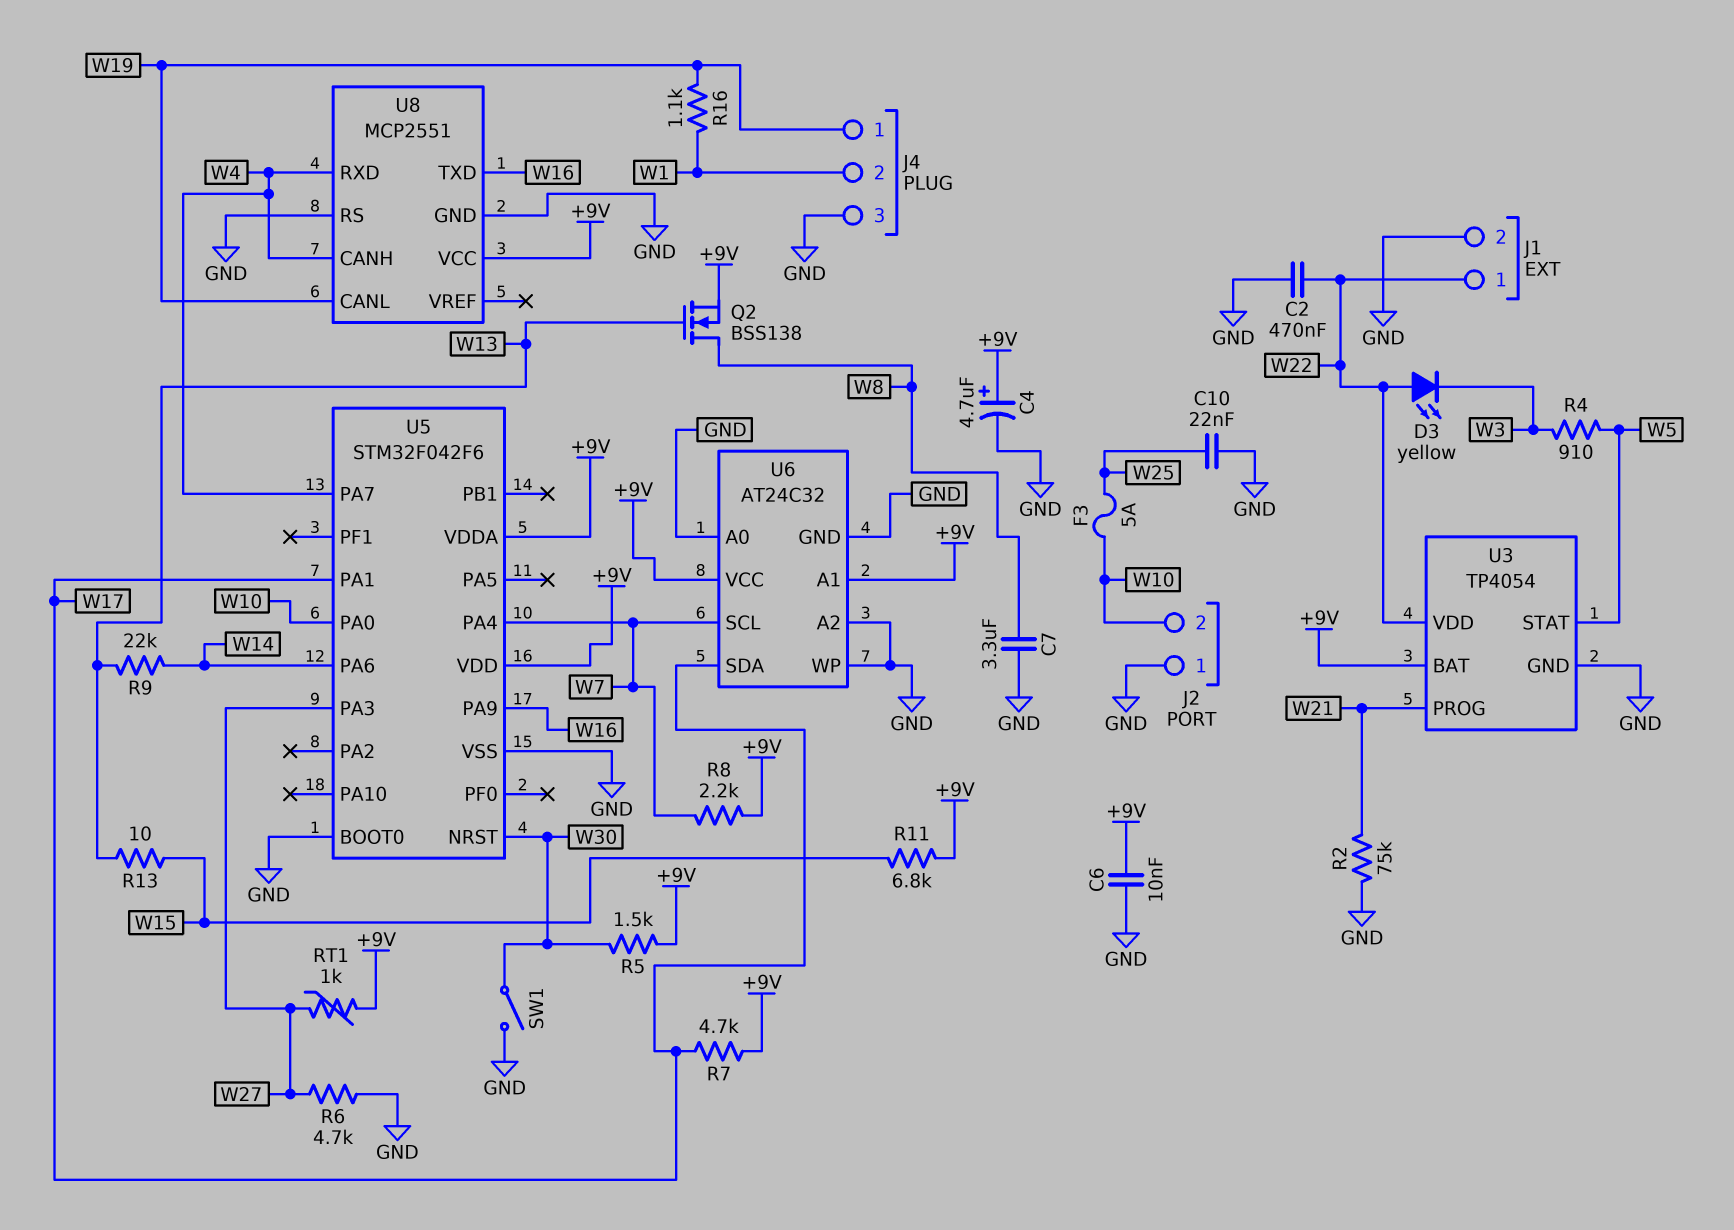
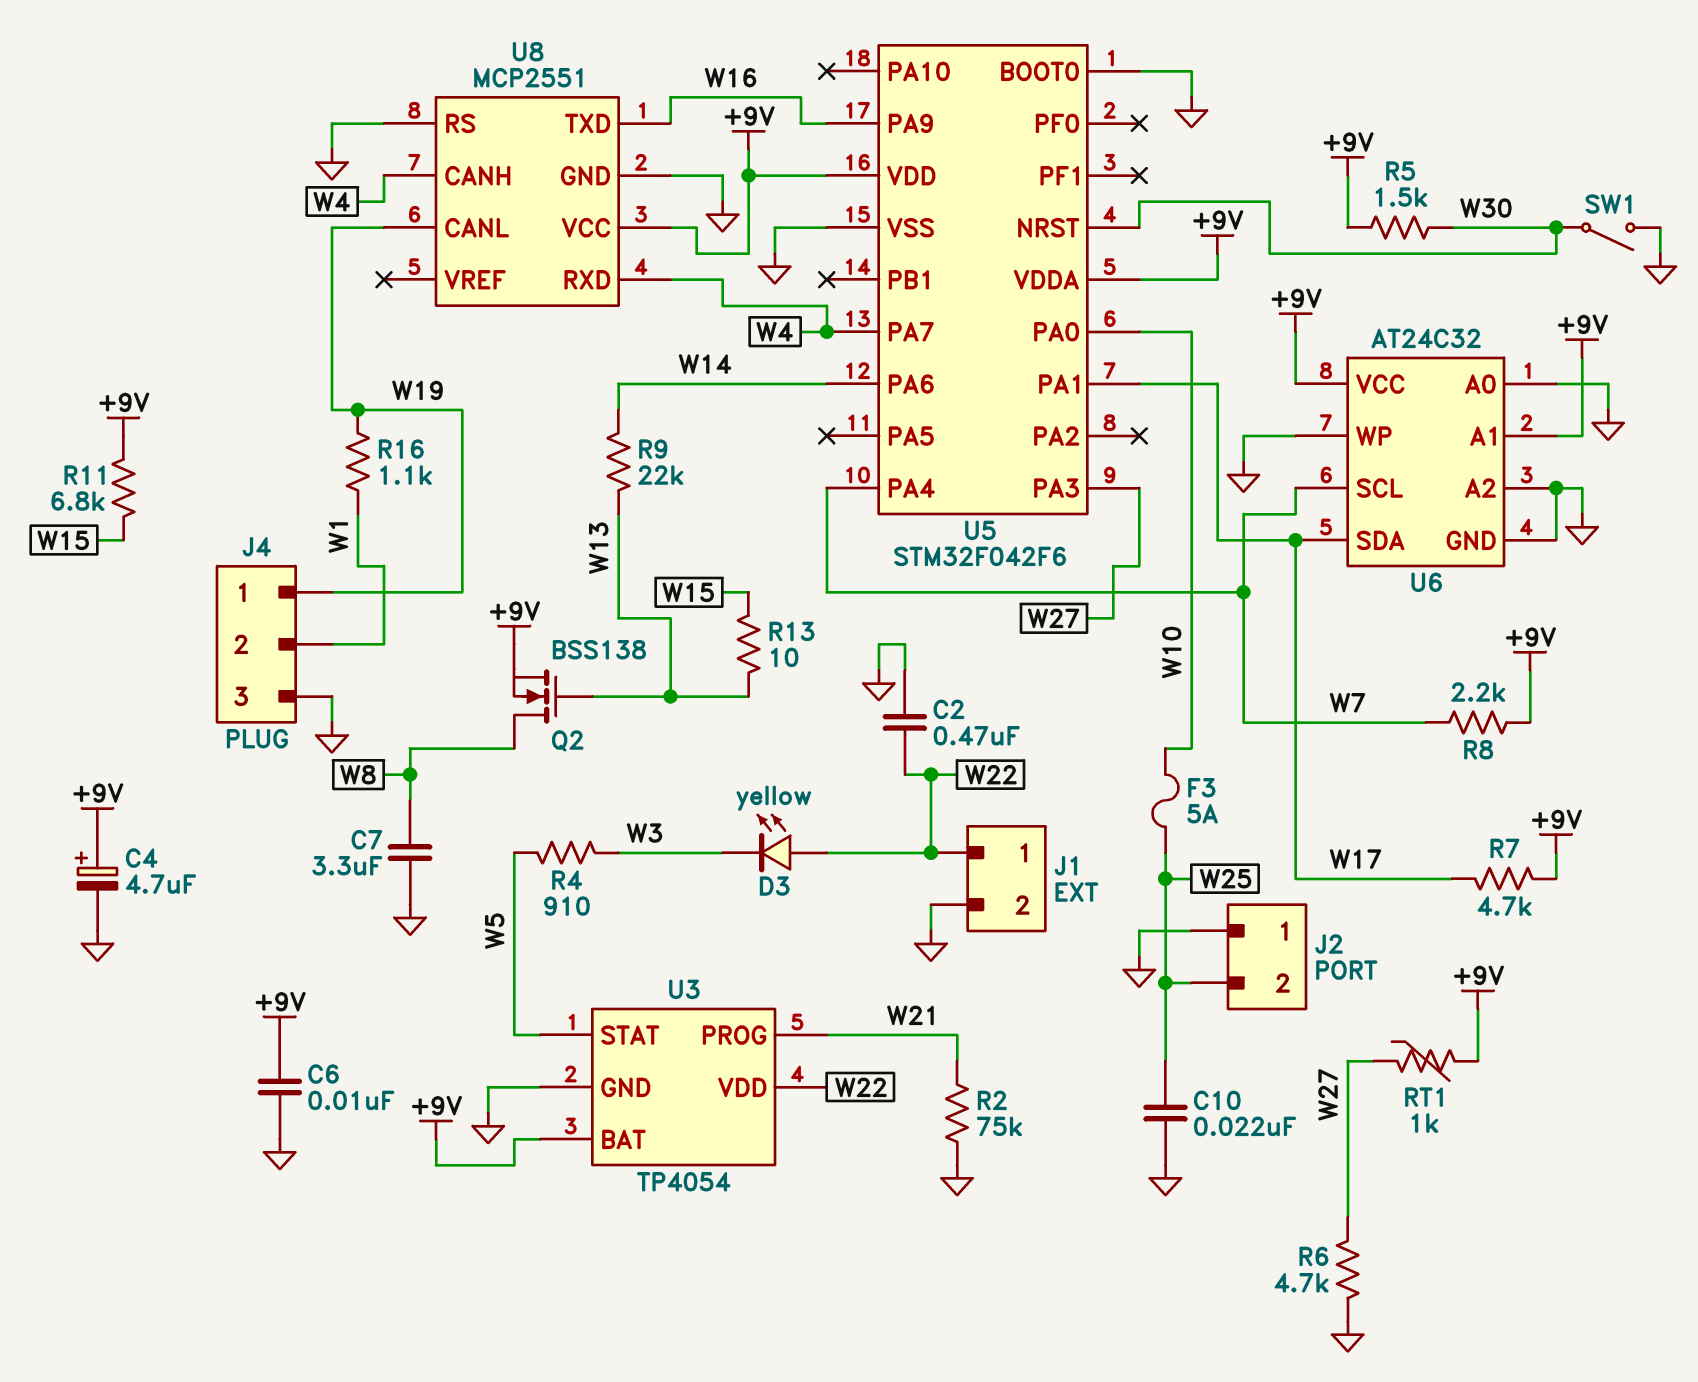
J2 pin 2: W10 -> W25

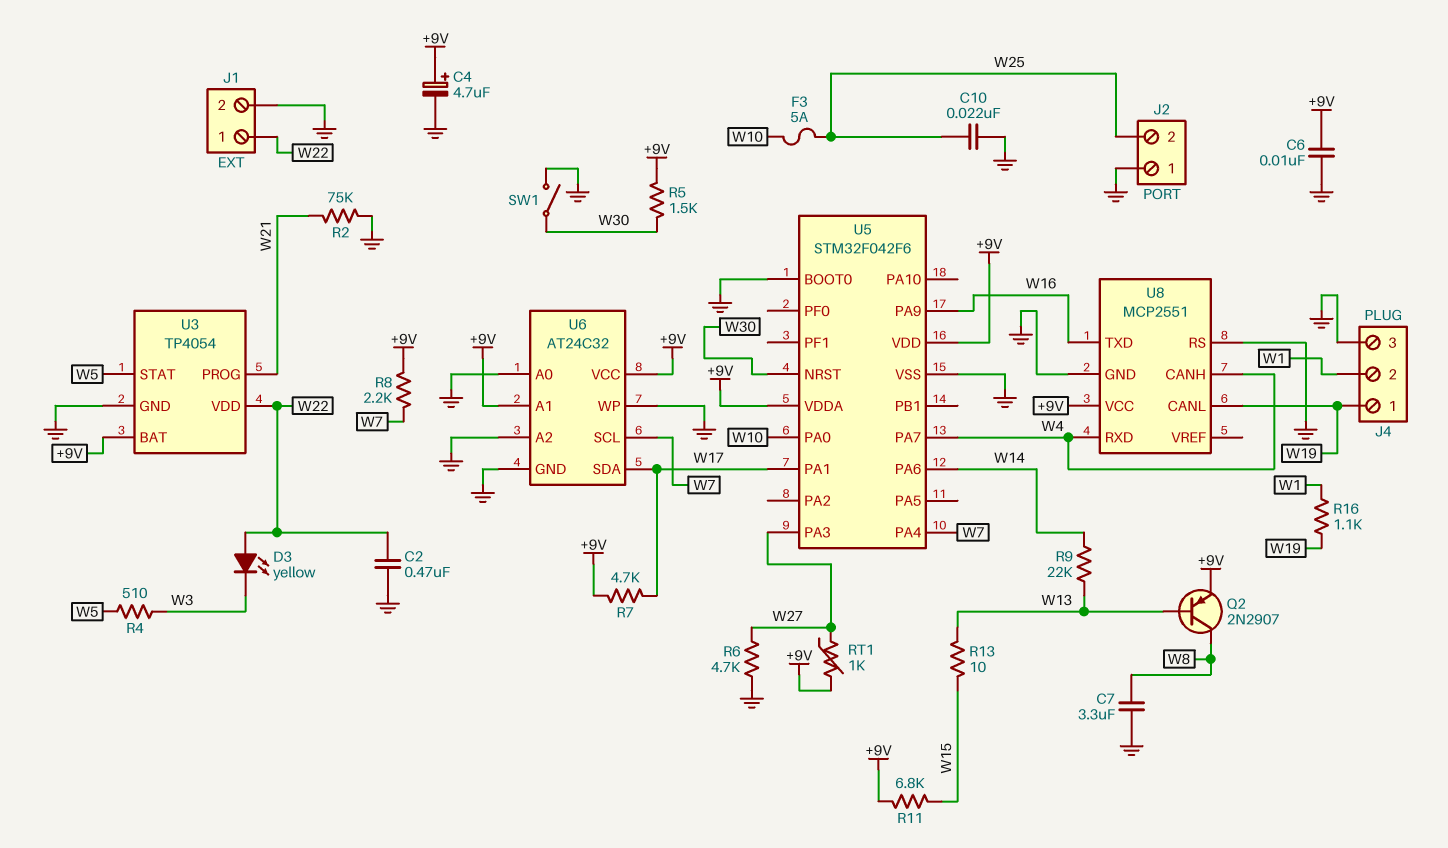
Q2: NMOS BSS138 (G W13, D W8, S +9V) -> PNP 2N2907 (B W13, C W8, E +9V)
R4: 910 (W3, W5) -> 510 (W3, W5)

